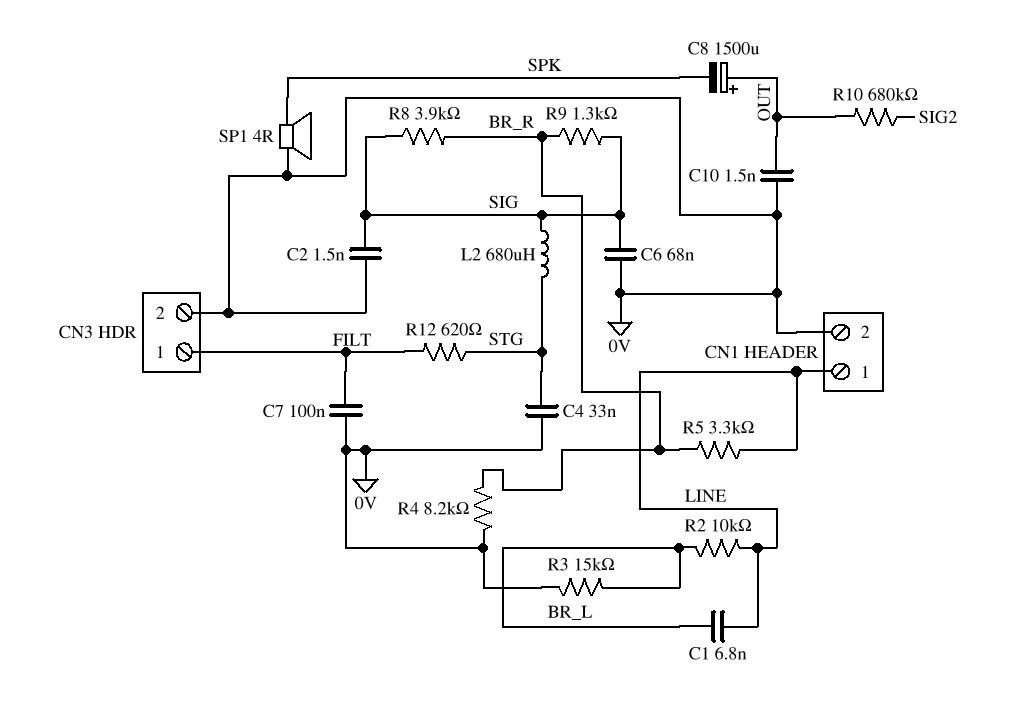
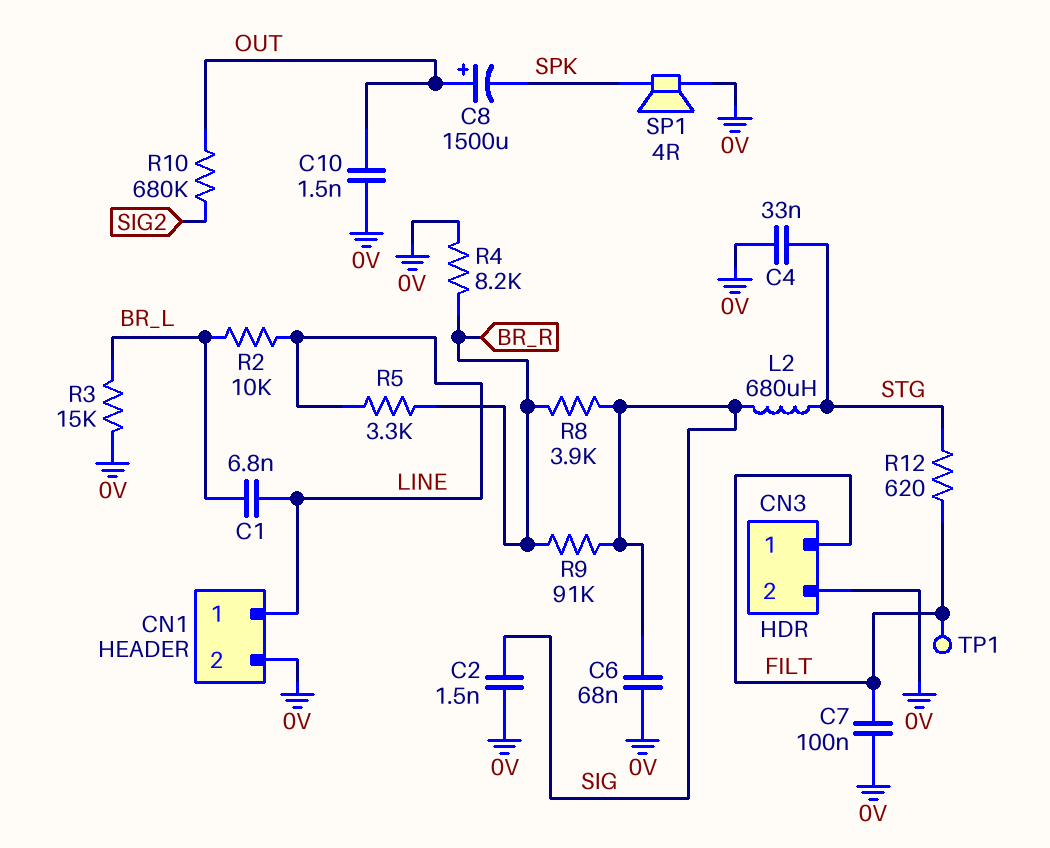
R9: 1.3k (BR_R, SIG) -> 91k (BR_R, SIG)
TP1: none -> test point (FILT)

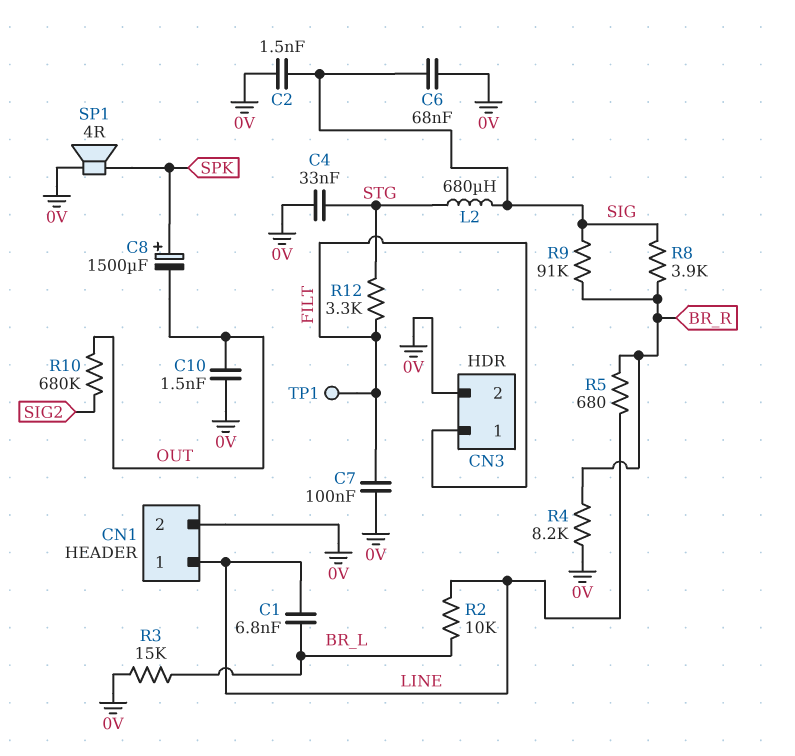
C8: 1500uF (plus OUT, minus SPK) -> 1500uF (plus SPK, minus OUT)
R5: 3.3k (BR_R, LINE) -> 680 (BR_R, LINE)
R12: 620 (FILT, STG) -> 3.3k (FILT, STG)

